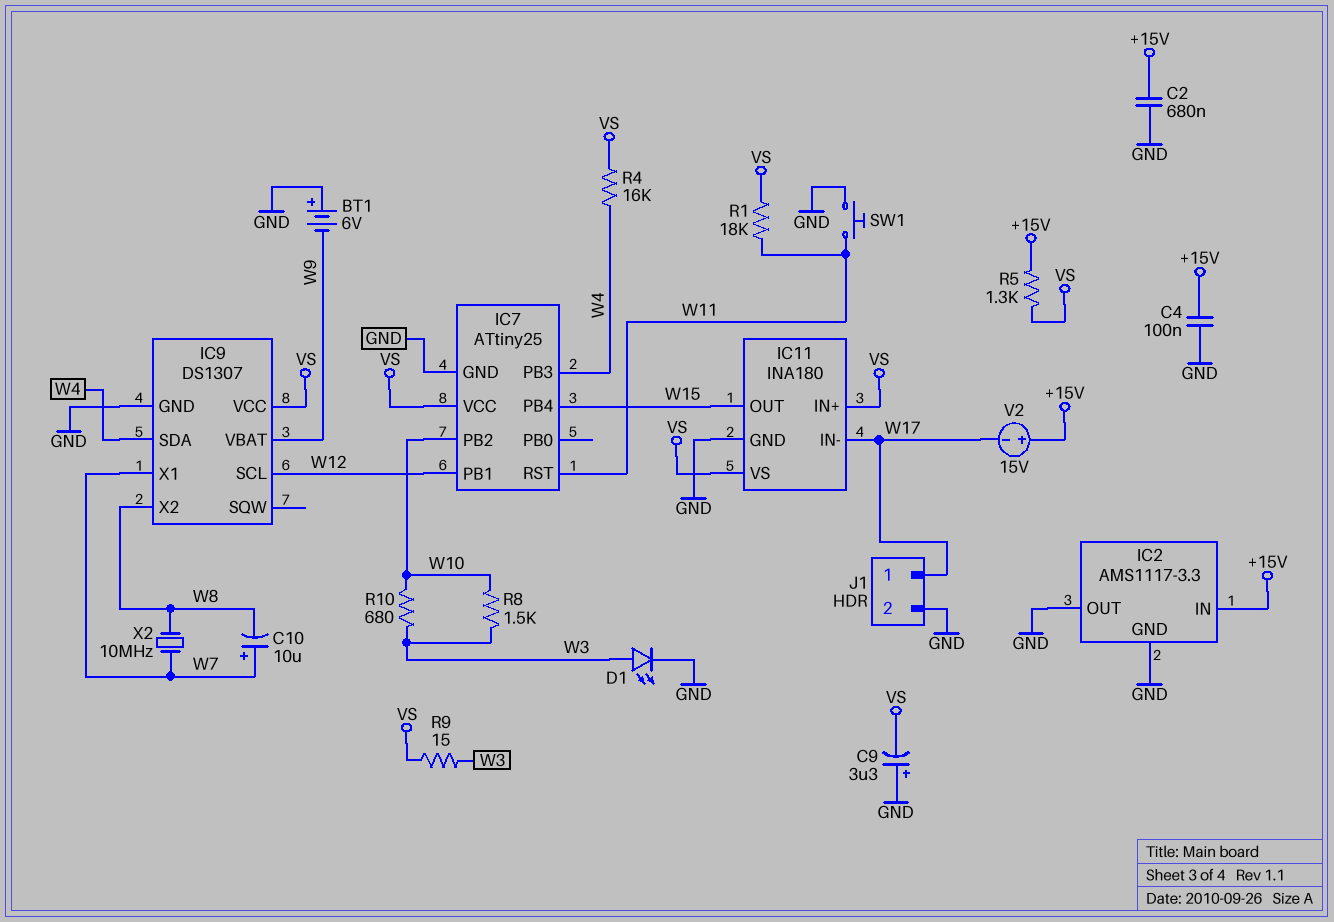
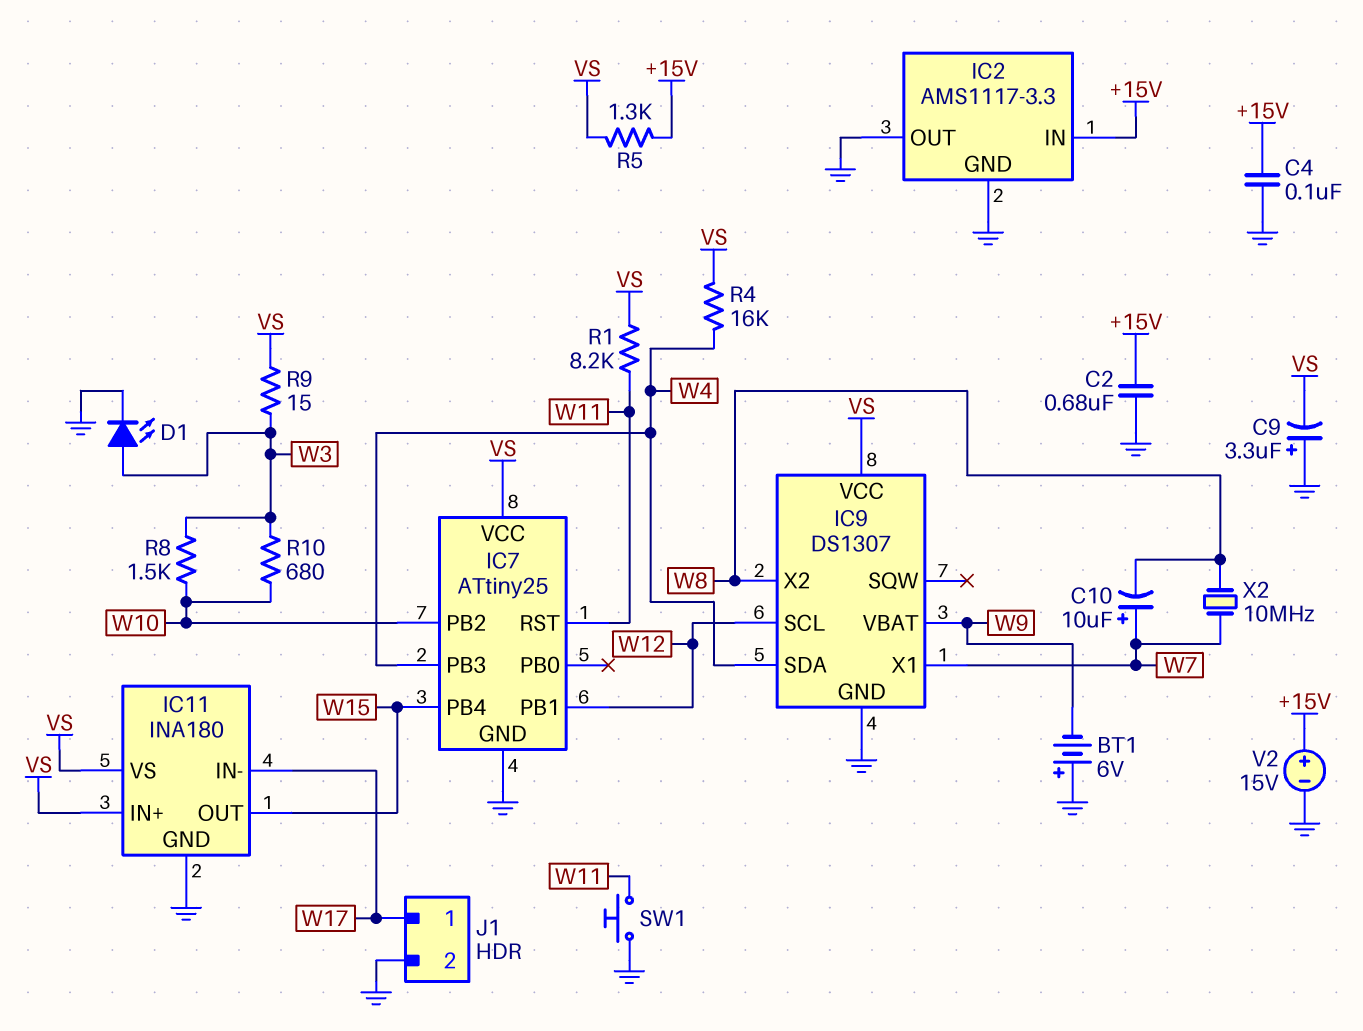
R1: 18k (VS, W11) -> 8.2k (VS, W11)
V2: 15V (plus +15V, minus W17) -> 15V (plus +15V, minus GND)

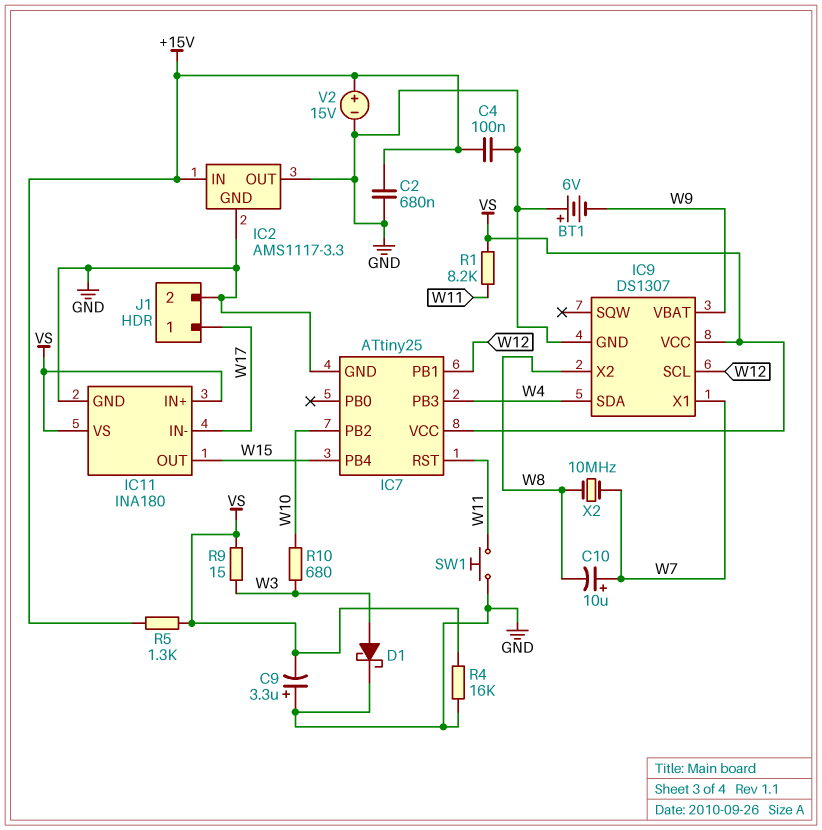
D1: LED (A W3, K GND) -> schottky (A W3, K GND)
R4: 16k (VS, W4) -> 16k (GND, VS)
R8: 1.5k (W3, W10) -> none

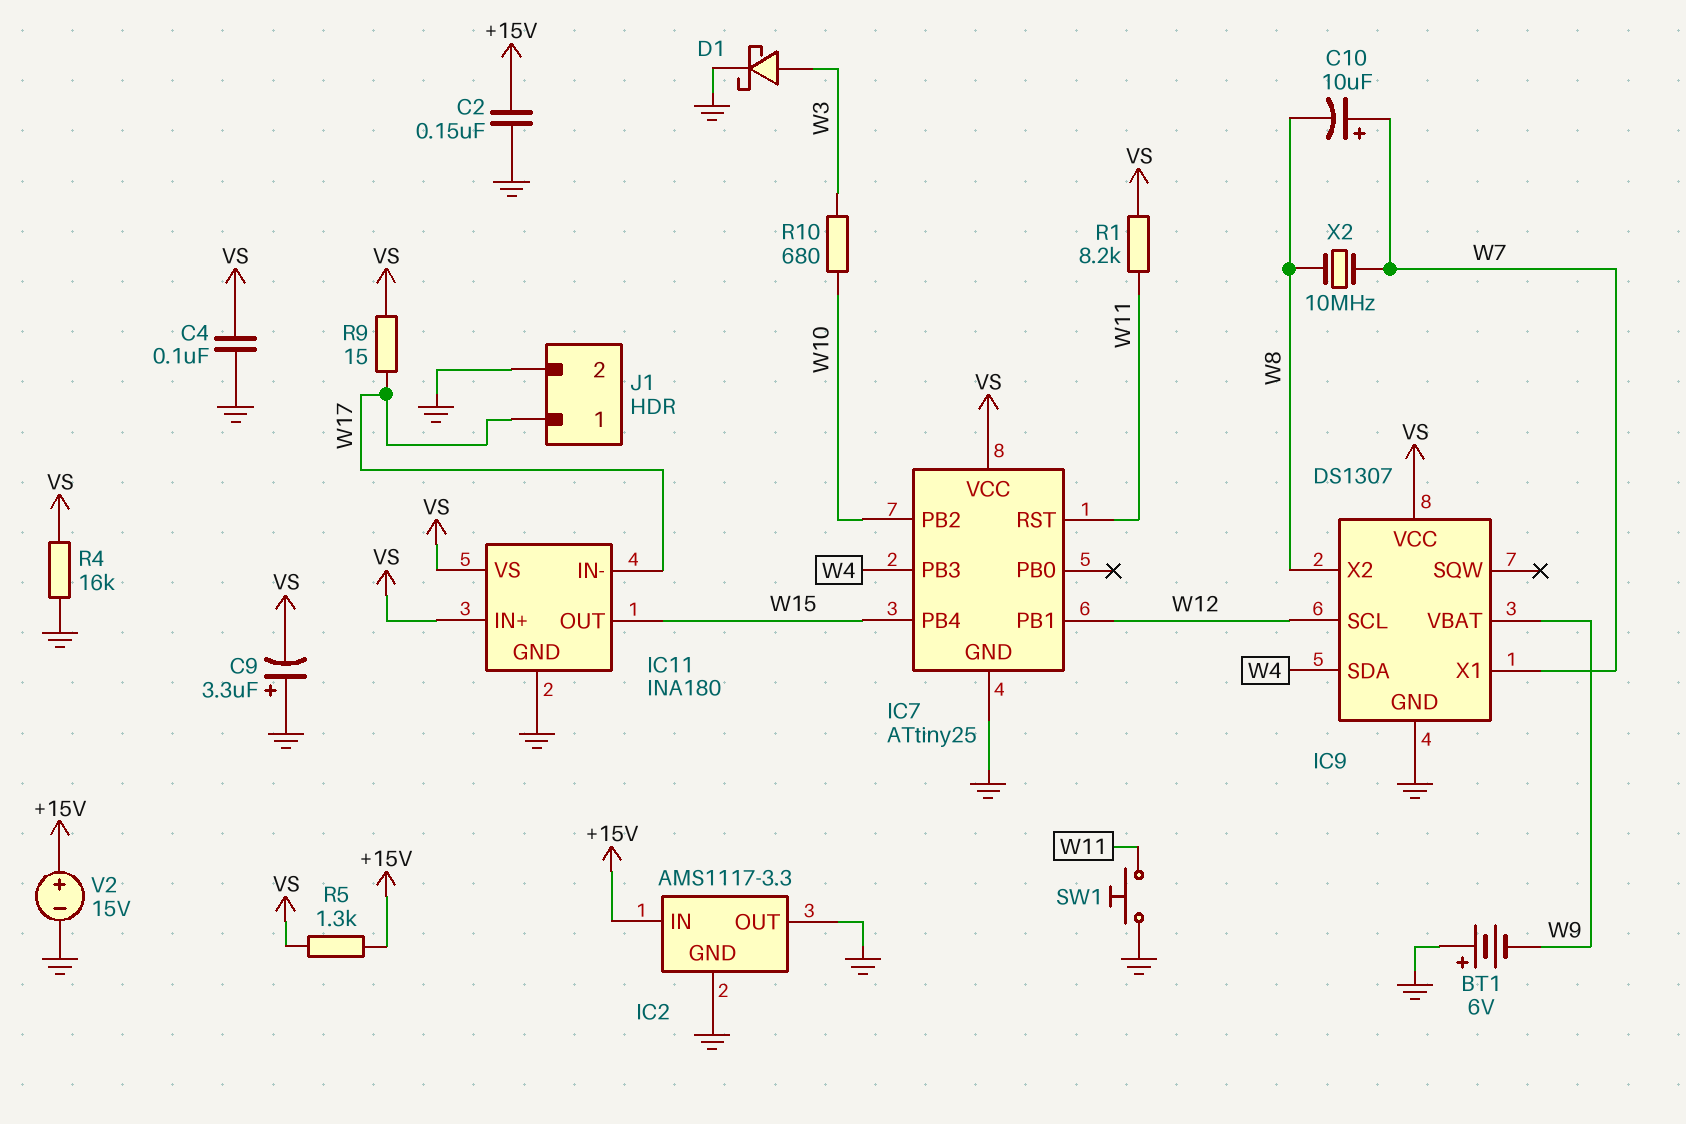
C2: 680nF (+15V, GND) -> 150nF (+15V, GND)
C4: 100nF (+15V, GND) -> 100nF (GND, VS)
R9: 15 (VS, W3) -> 15 (VS, W17)

